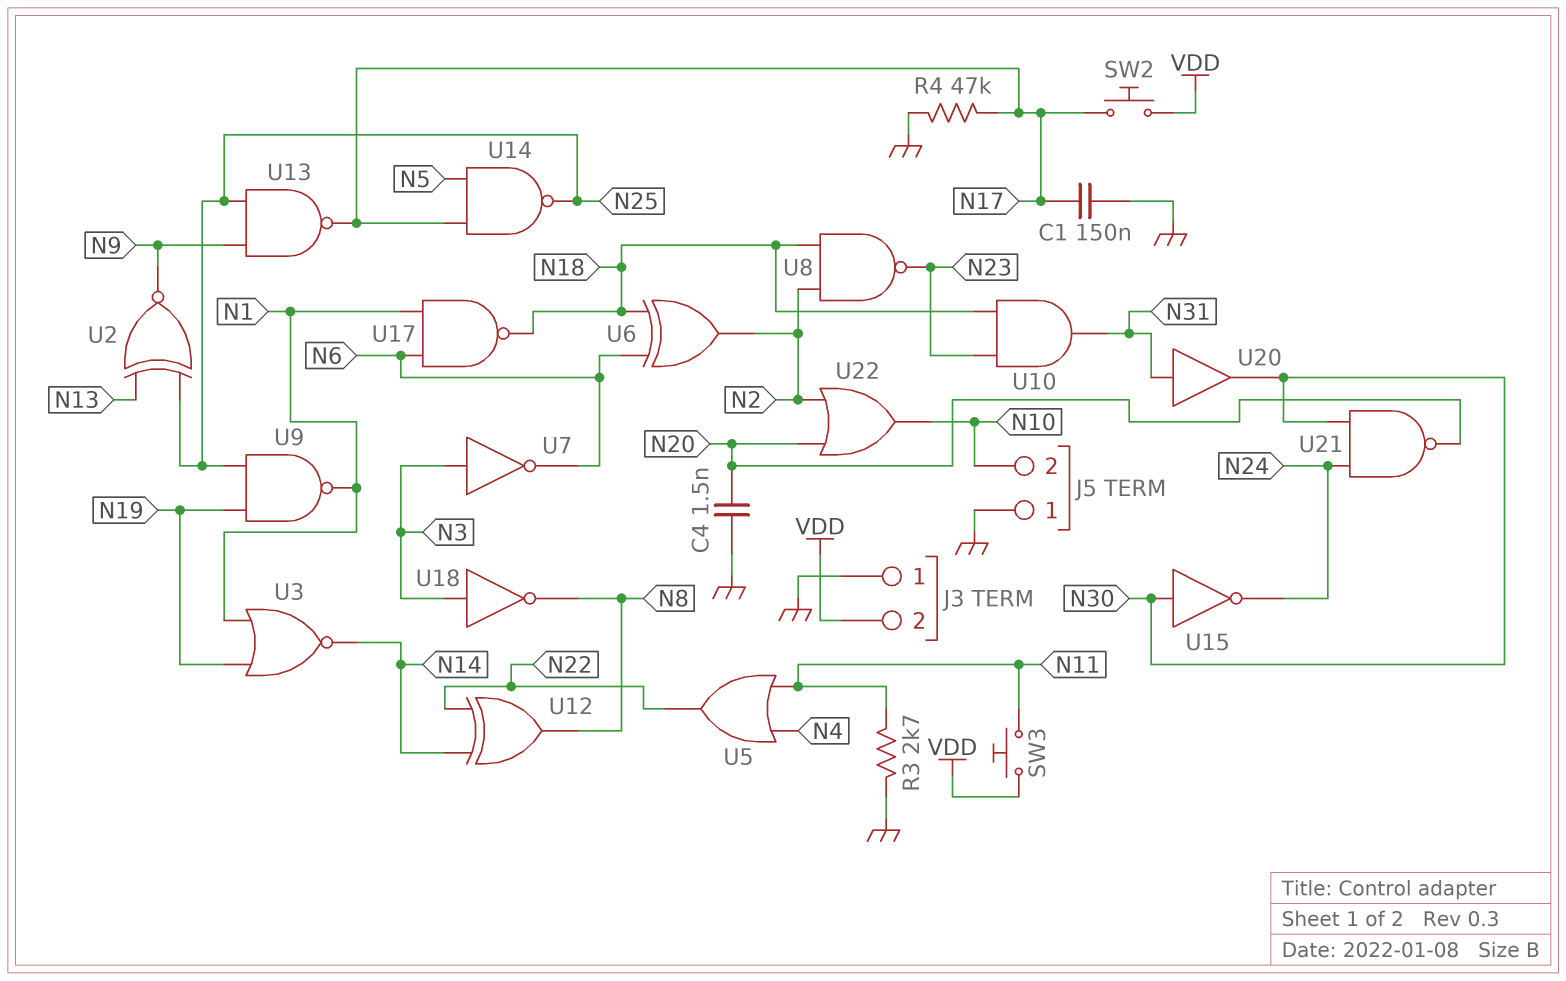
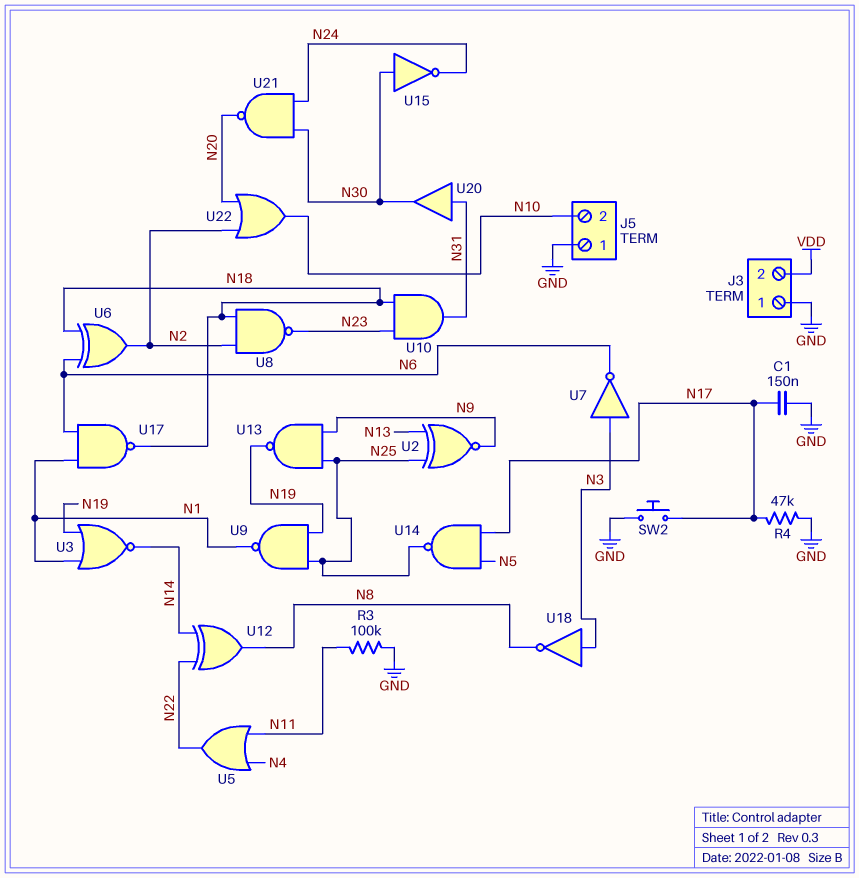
C4: 1.5nF (GND, N20) -> none
R3: 2.7k (GND, N11) -> 100k (GND, N11)
SW2: button (N17, VDD) -> button (GND, N17)
SW3: button (N11, VDD) -> none
U13: NAND (in N9, in N25, out N17) -> NAND (in N9, in N25, out N19)

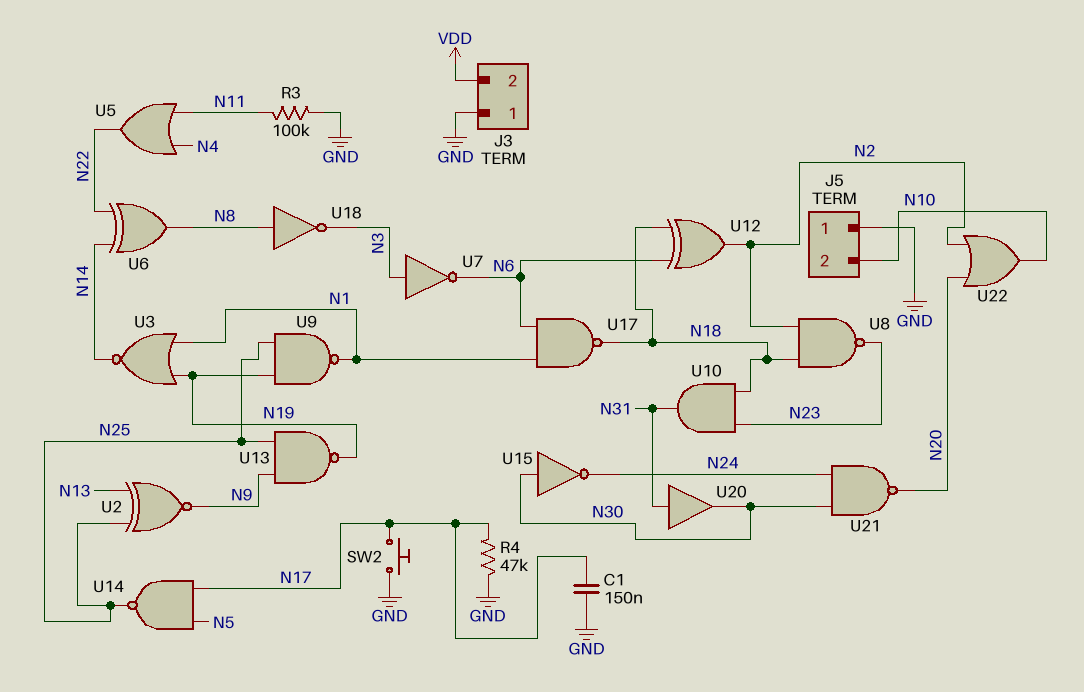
U6: XOR (in N6, in N18, out N2) -> XOR (in N14, in N22, out N8)
U12: XOR (in N14, in N22, out N8) -> XOR (in N6, in N18, out N2)
U18: NOT (in N3, out N8) -> NOT (in N8, out N3)

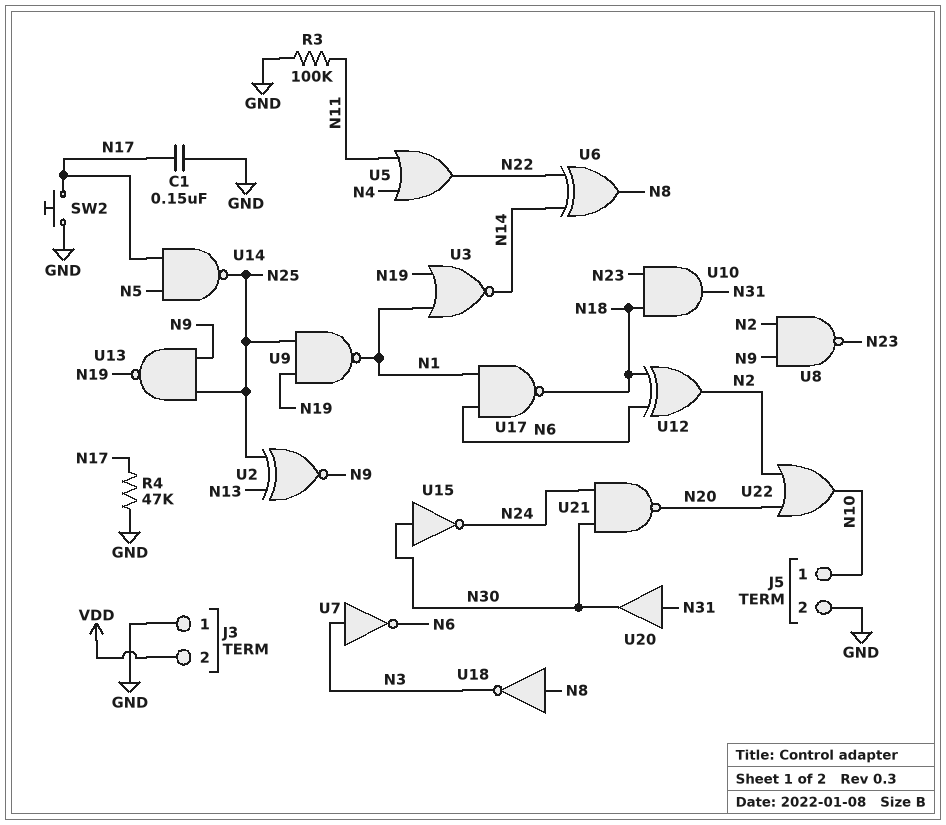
J5 pin 1: GND -> N10
J5 pin 2: N10 -> GND
U8: NAND (in N2, in N18, out N23) -> NAND (in N2, in N9, out N23)

